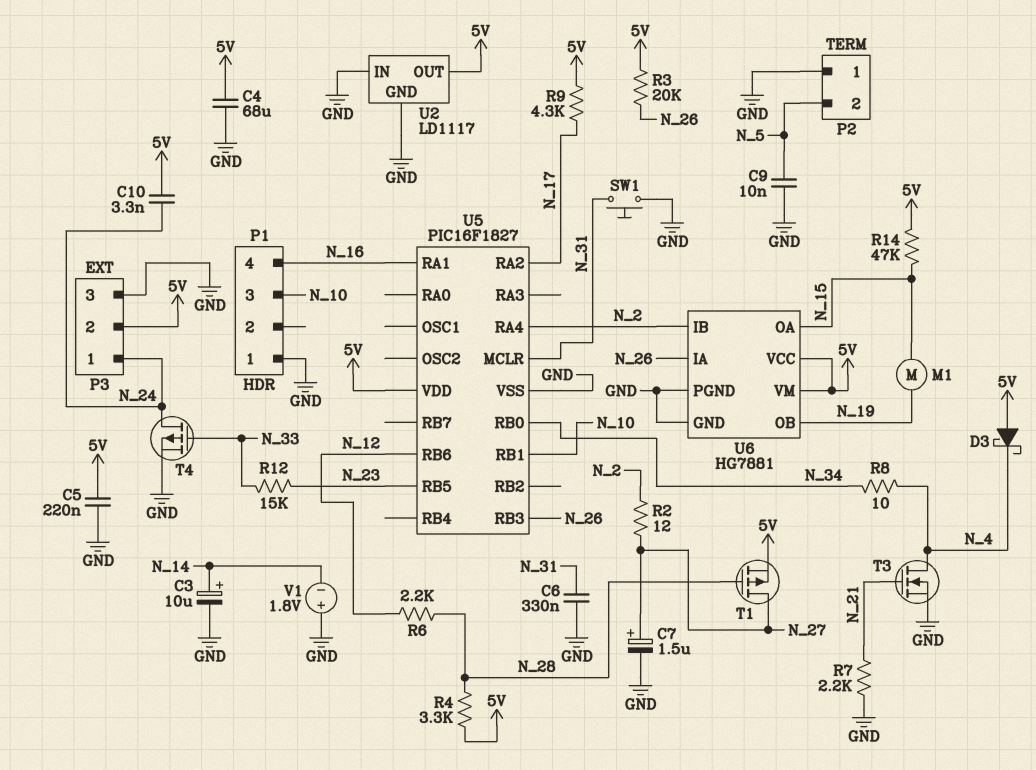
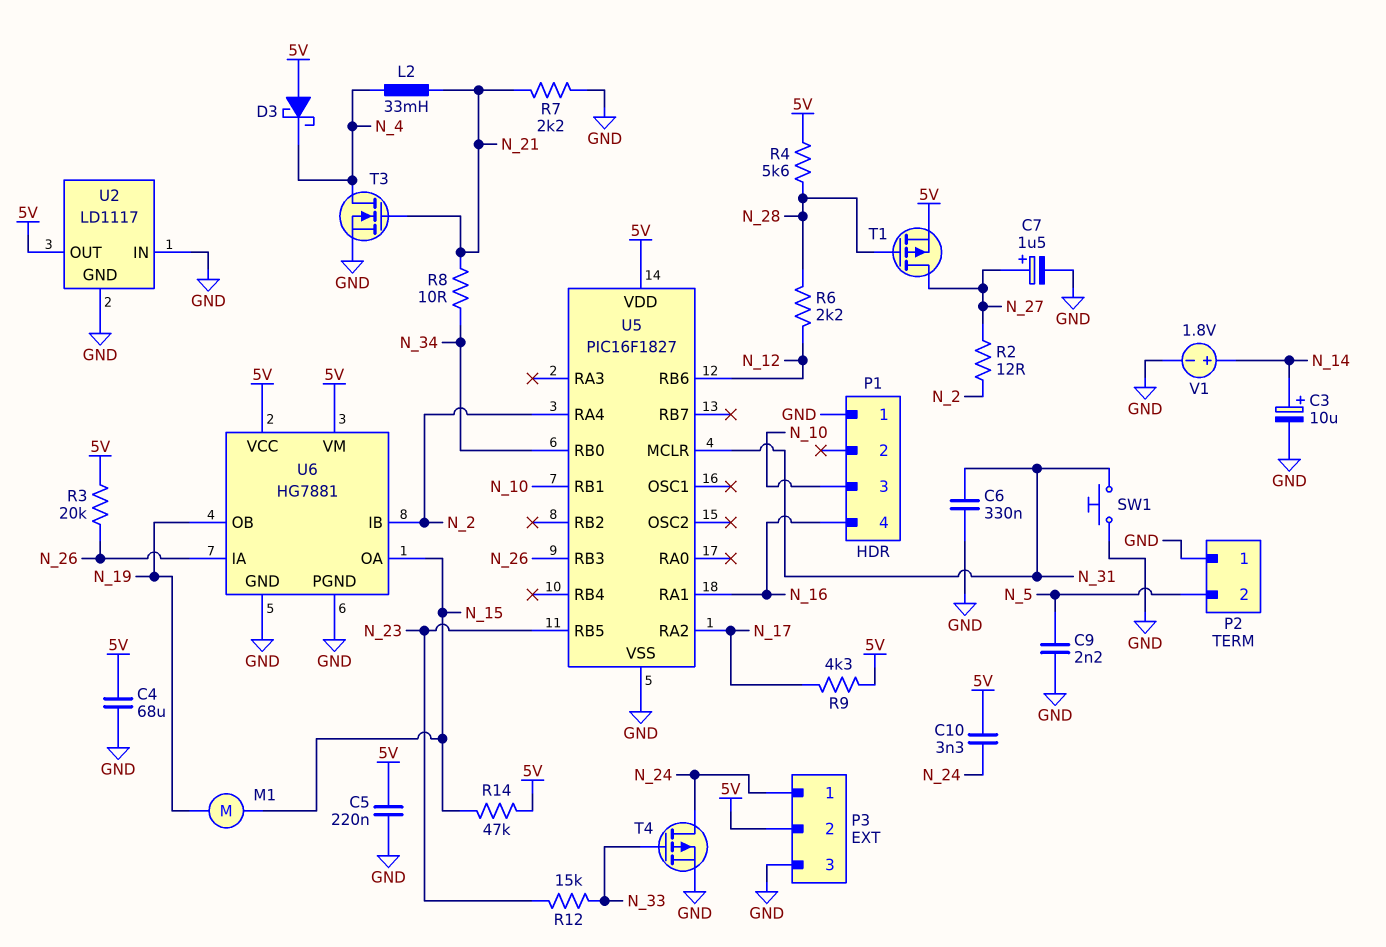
C9: 10nF (GND, N_5) -> 2.2nF (GND, N_5)
L2: none -> 33mH (N_4, N_21)
R4: 3.3k (5V, N_28) -> 5.6k (5V, N_28)
R8: 10 (N_4, N_34) -> 10 (N_21, N_34)
V1: 1.8V (plus GND, minus N_14) -> 1.8V (plus N_14, minus GND)

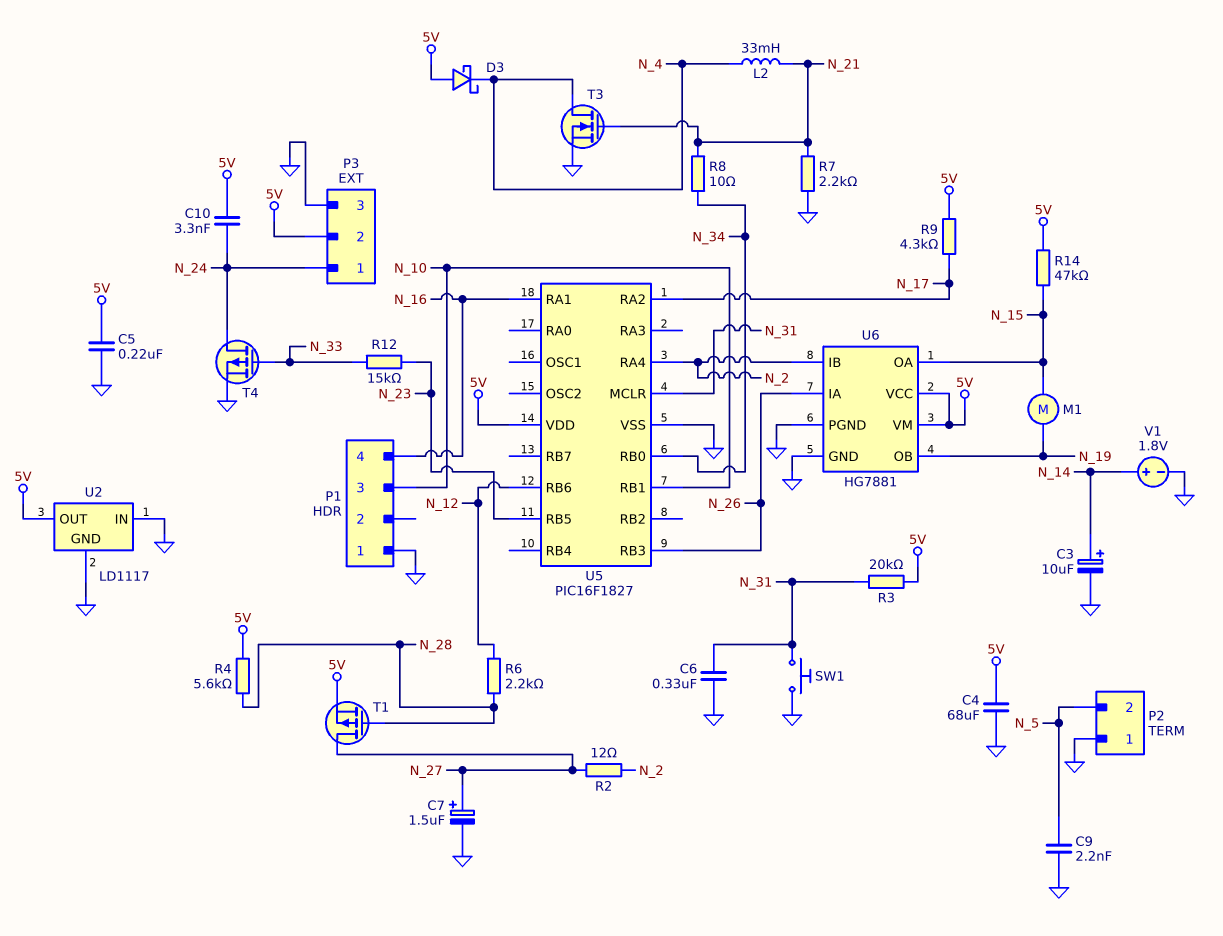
R3: 20k (5V, N_26) -> 20k (5V, N_31)

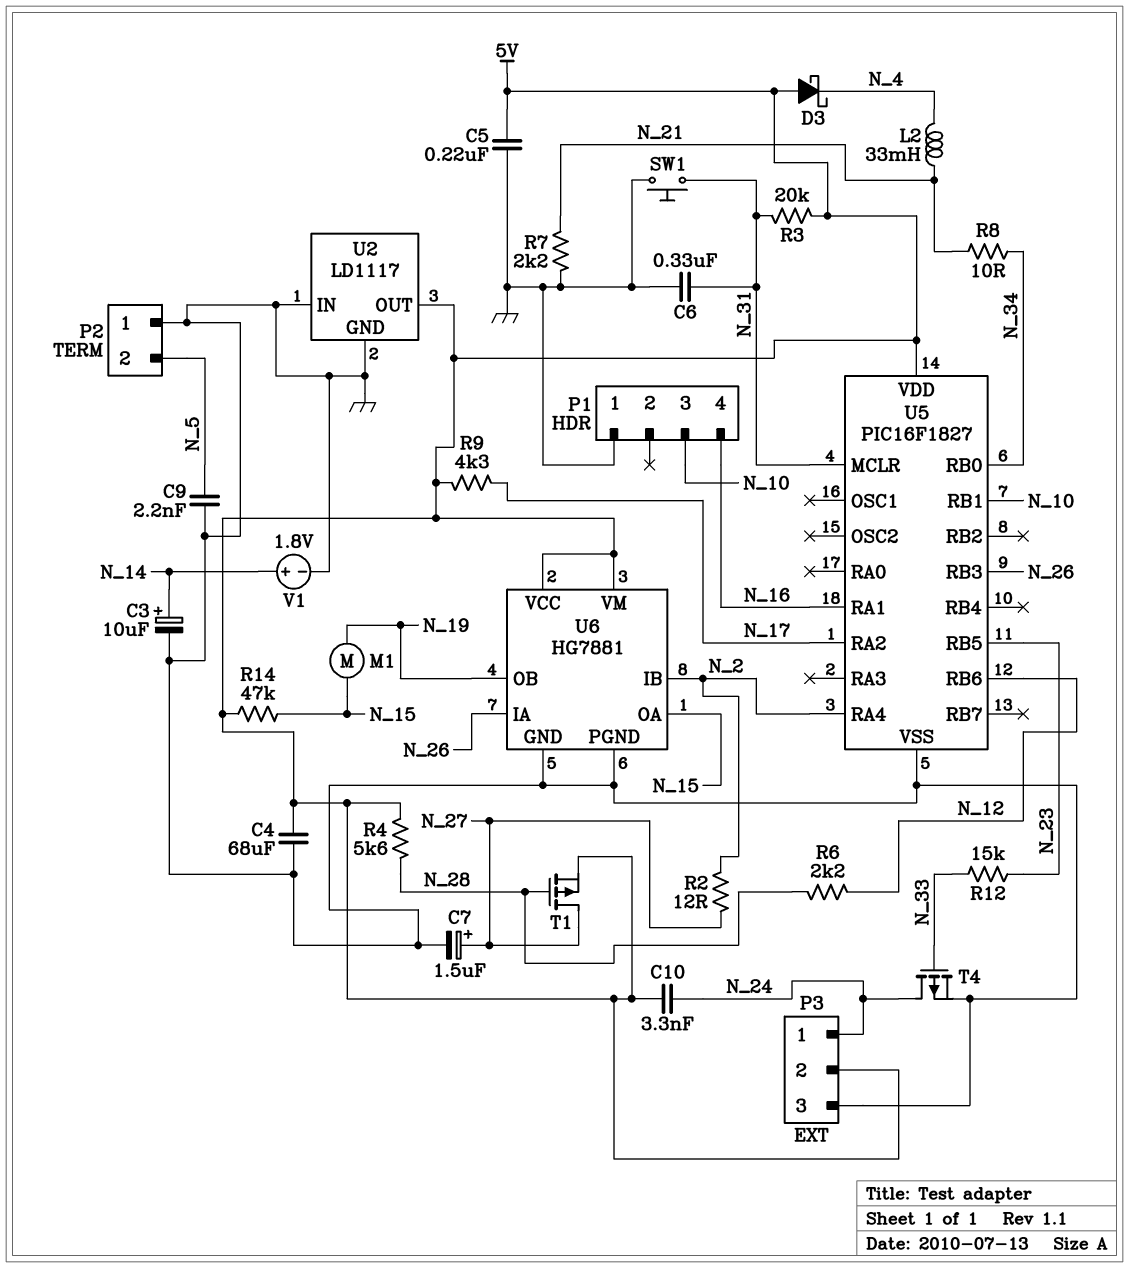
T3: NMOS (G N_21, D N_4, S GND) -> none

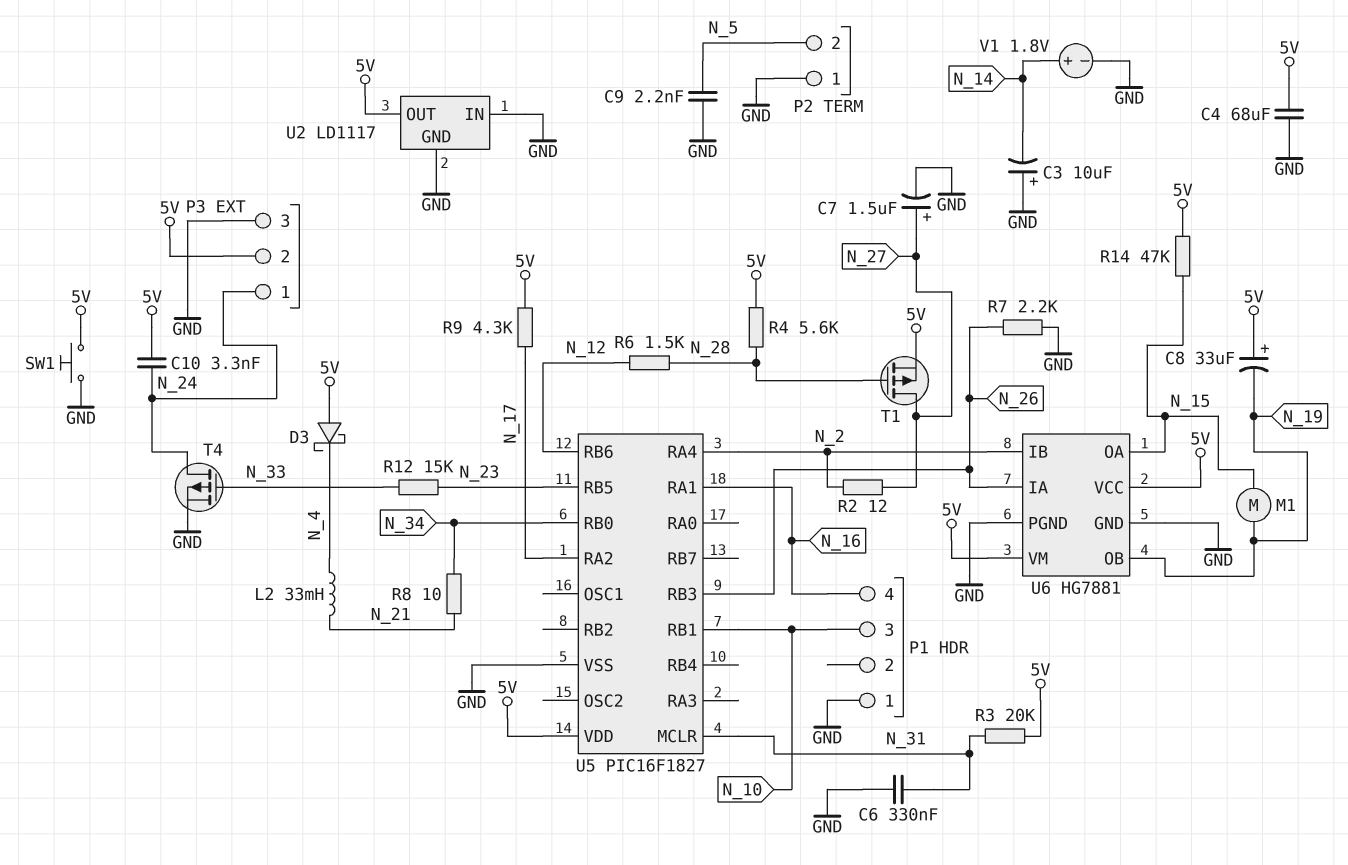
C3: 10uF (plus N_14, minus GND) -> 10uF (plus GND, minus N_14)
C5: 220nF (5V, GND) -> none
C8: none -> 33uF (plus 5V, minus N_19)
R6: 2.2k (N_12, N_28) -> 1.5k (N_12, N_28)
R7: 2.2k (GND, N_21) -> 2.2k (GND, N_26)
SW1: button (GND, N_31) -> button (5V, GND)

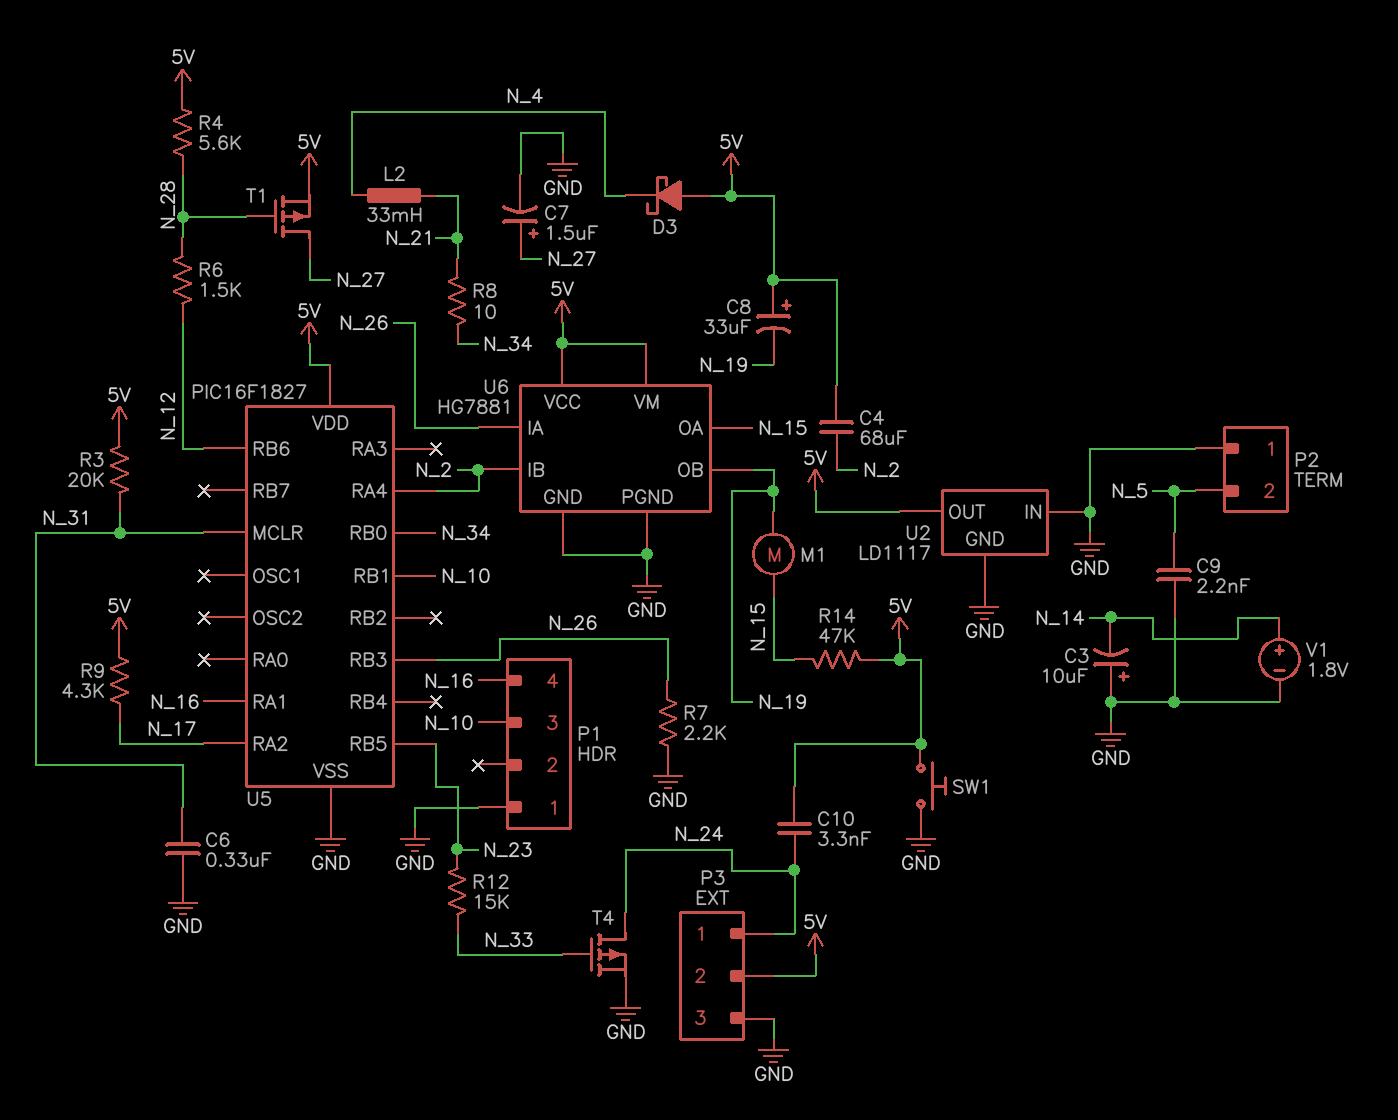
C4: 68uF (5V, GND) -> 68uF (5V, N_2)
R2: 12 (N_2, N_27) -> none

